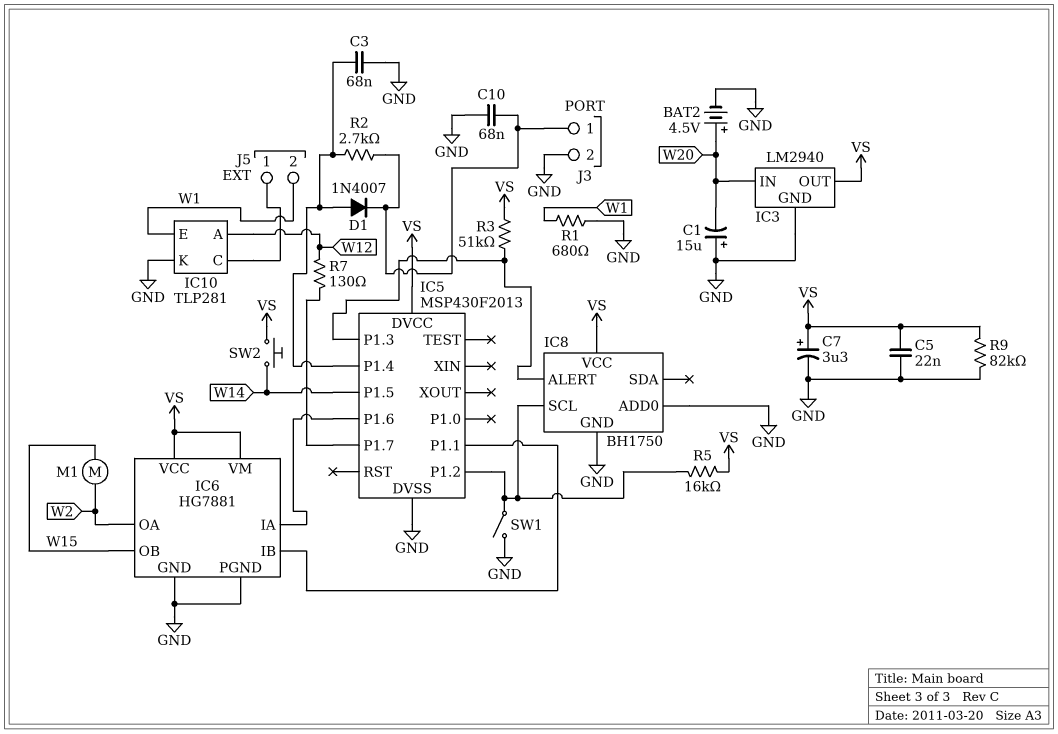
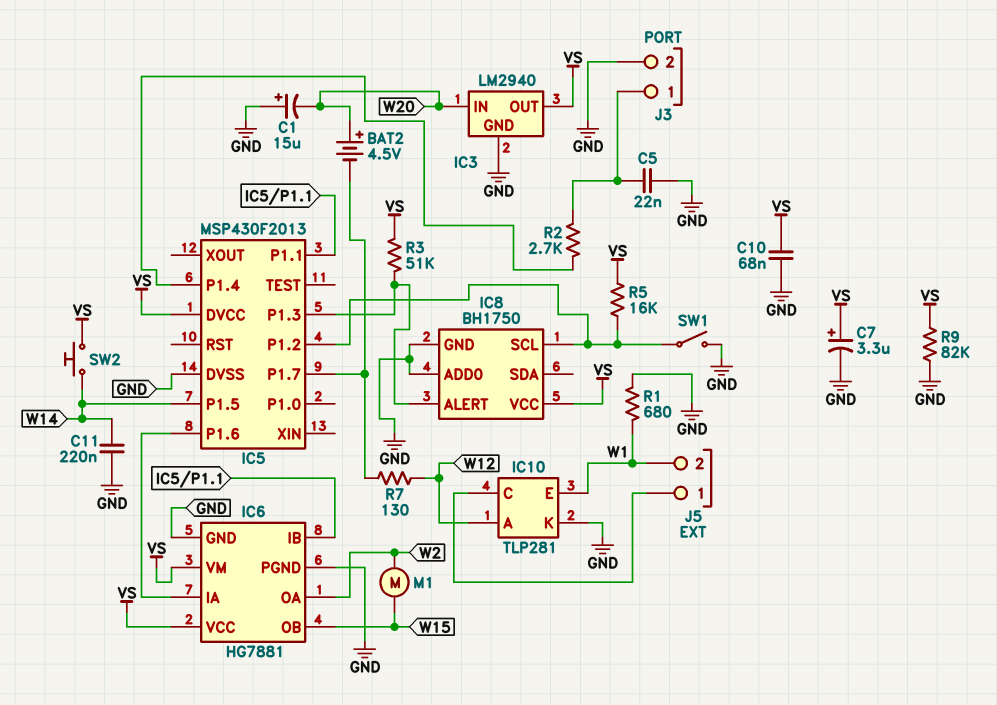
BAT2: 4.5V (plus W20, minus GND) -> 4.5V (plus W20, minus IC5/P1.7)
C3: 68nF (GND, IC5/P1.4) -> none
C5: 22nF (GND, VS) -> 22nF (GND, J3/1)
C10: 68nF (GND, J3/1) -> 68nF (GND, VS)
C11: none -> 220nF (GND, W14)
D1: diode 1N4007 (A IC5/P1.4, K J3/1) -> none

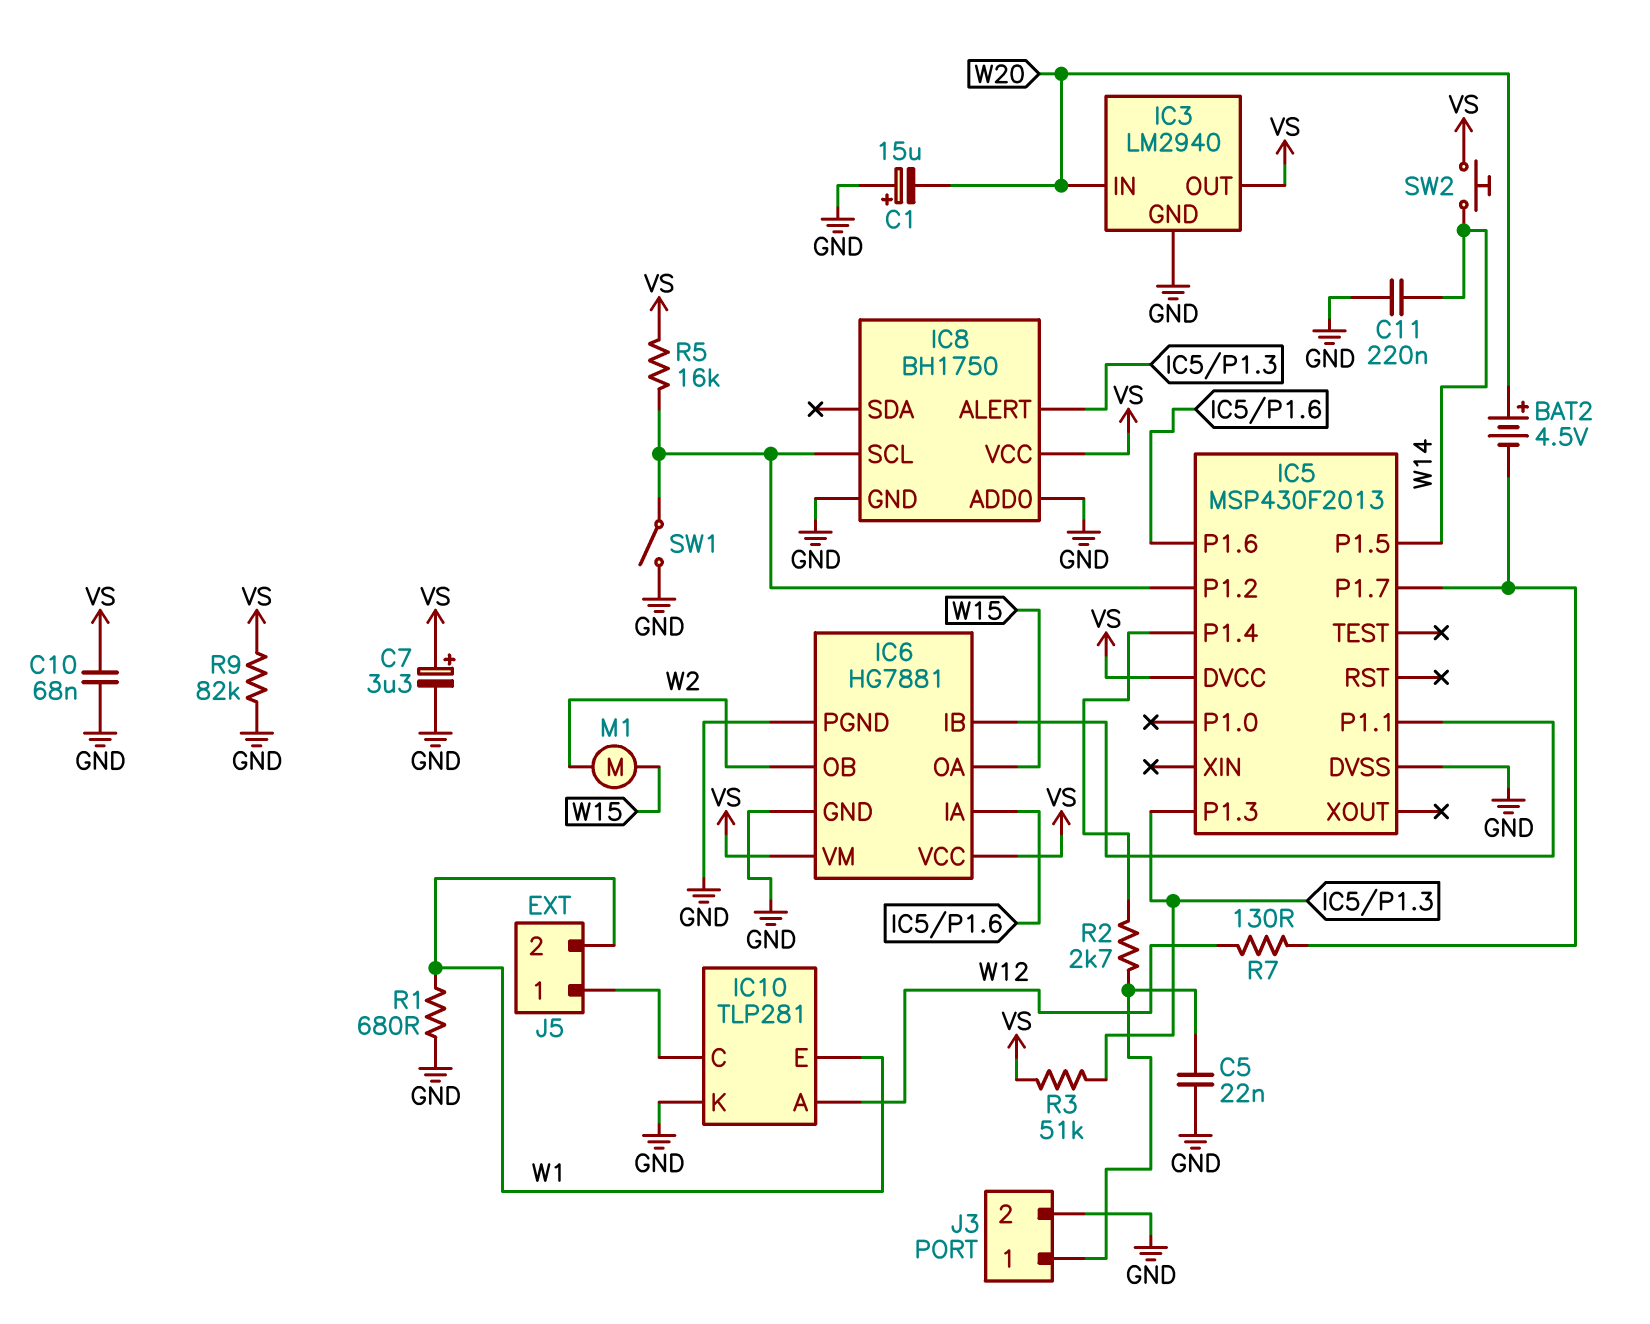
IC6 pin OA: W2 -> W15
IC6 pin OB: W15 -> W2

